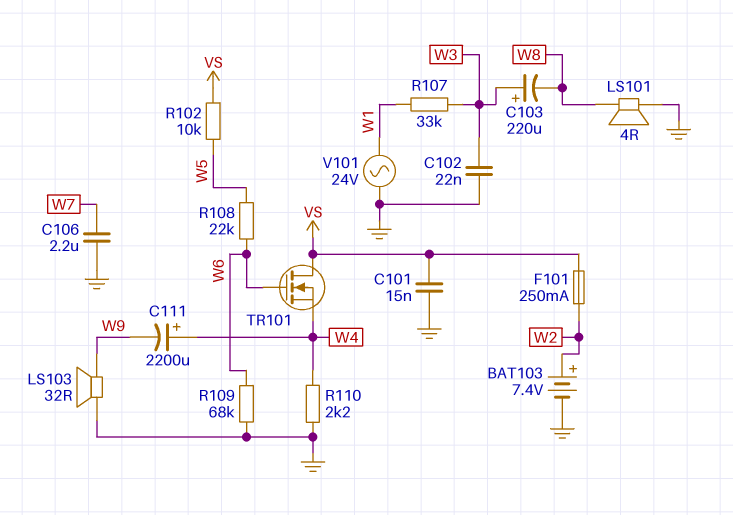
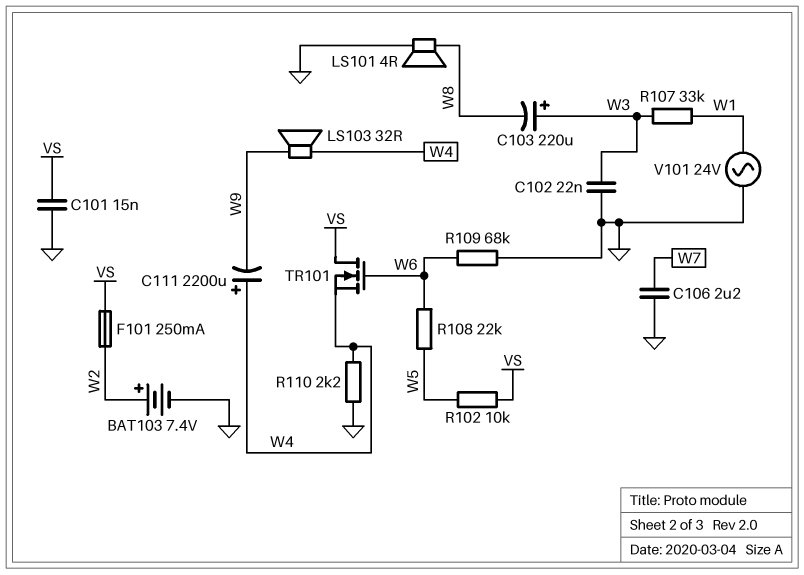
LS103: speaker 32R (GND, W9) -> speaker 32R (W4, W9)

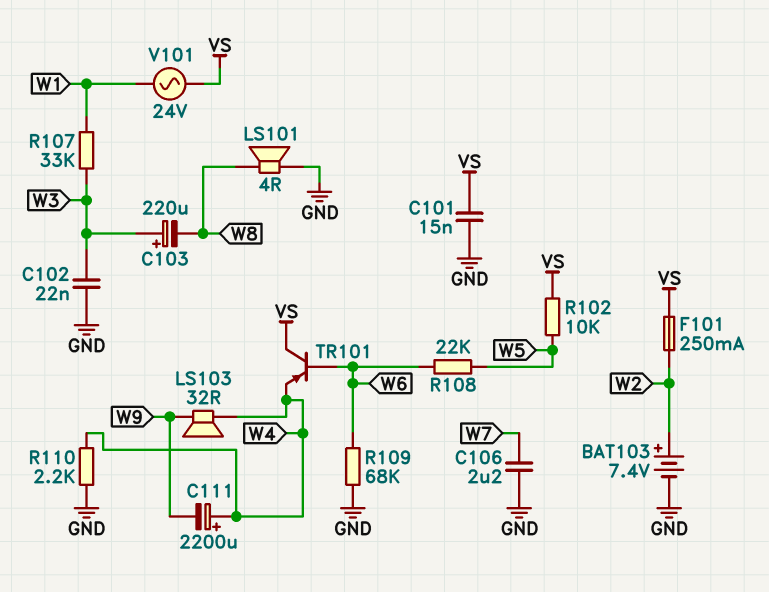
TR101: NMOS (G W6, D VS, S W4) -> PNP (B W6, C VS, E W4)
V101: AC 24V (GND, W1) -> AC 24V (VS, W1)

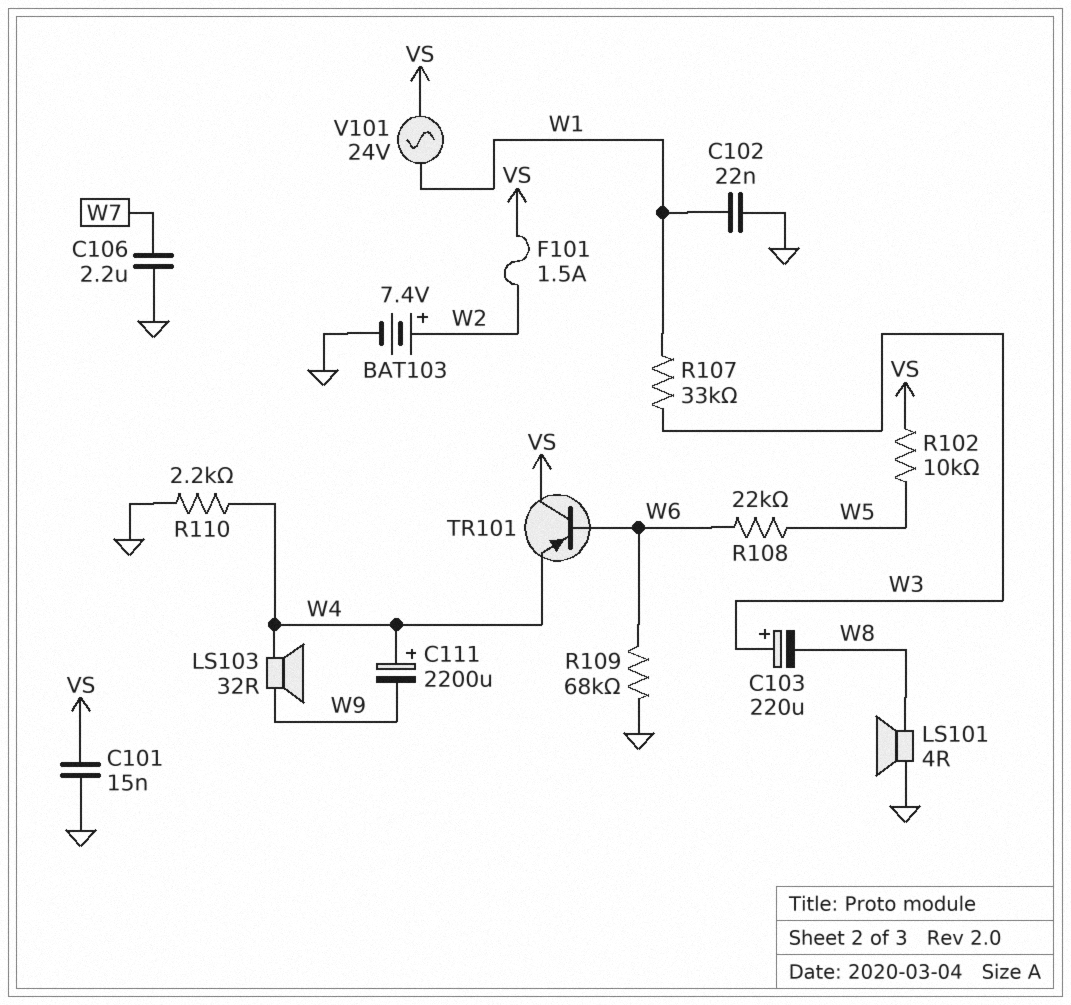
C102: 22nF (GND, W3) -> 22nF (GND, W1)
F101: 250mA (VS, W2) -> 1.5A (VS, W2)

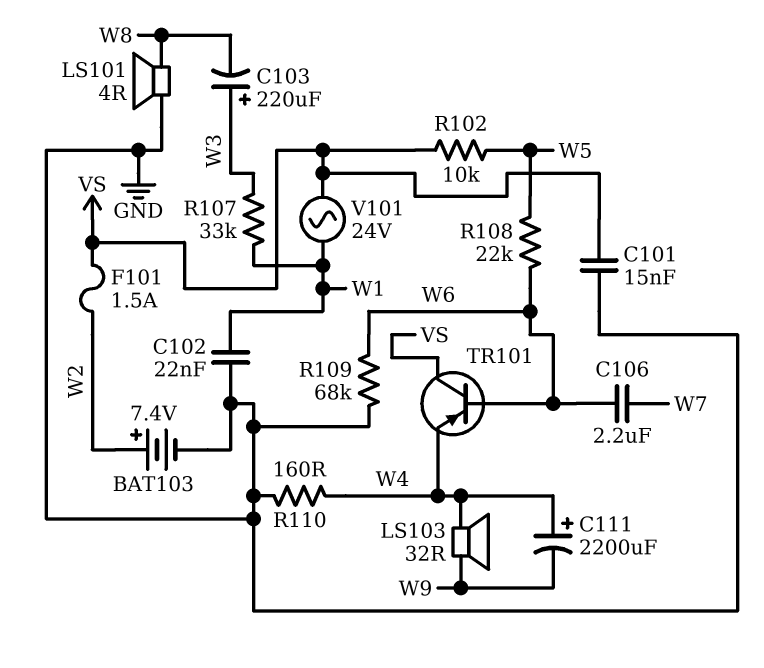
C106: 2.2uF (GND, W7) -> 2.2uF (W6, W7)
R110: 2.2k (GND, W4) -> 160 (GND, W4)

